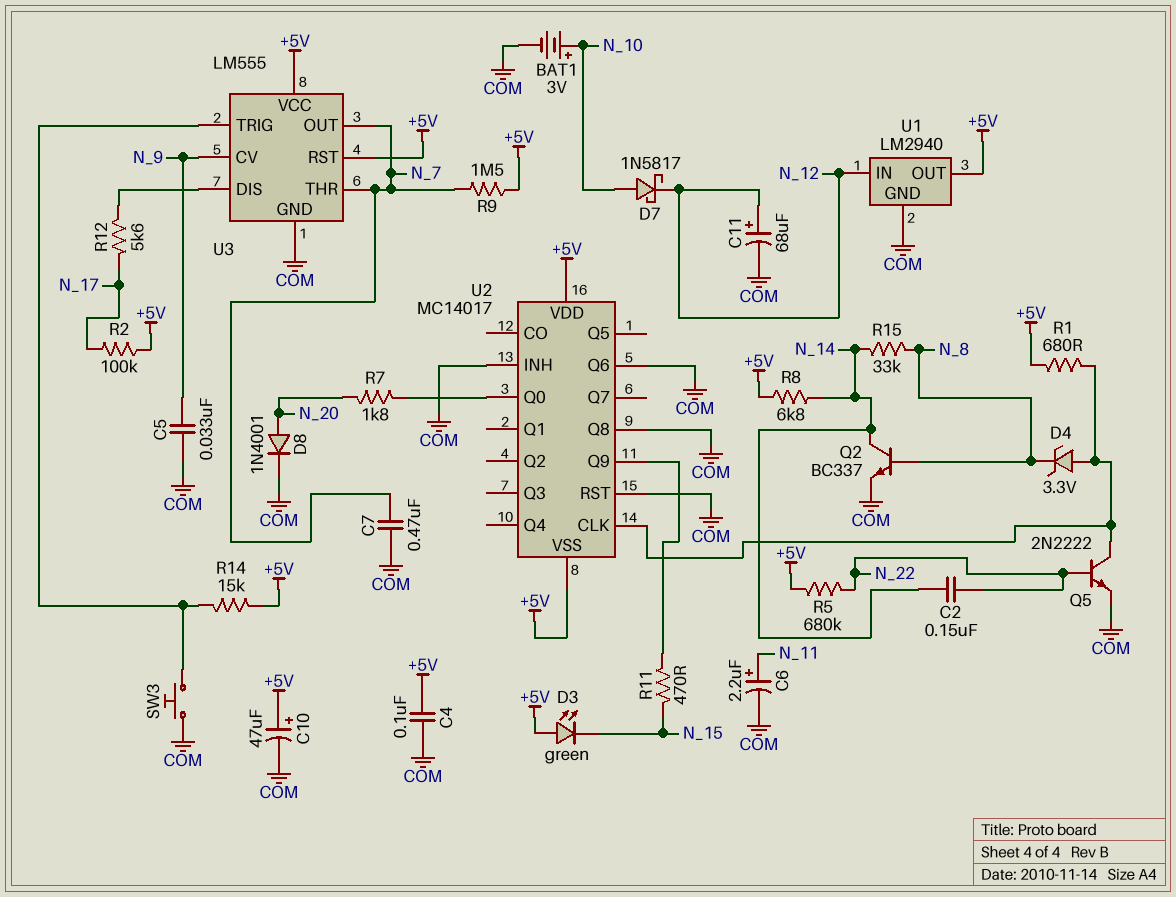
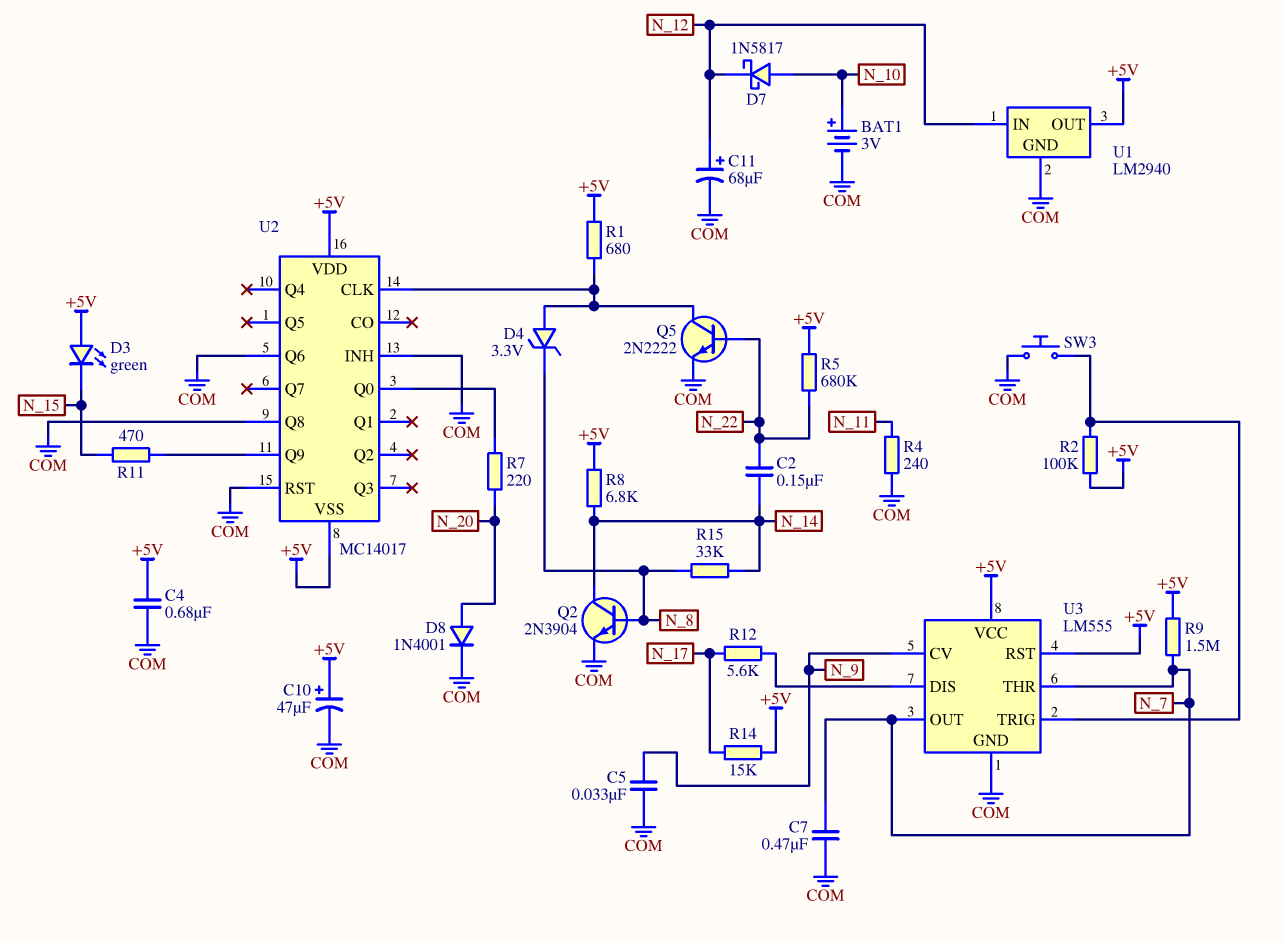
C4: 100nF (+5V, COM) -> 680nF (+5V, COM)
C6: 2.2uF (plus N_11, minus COM) -> none
Q2: NPN BC337 (B N_8, C N_14, E COM) -> NPN 2N3904 (B N_8, C N_14, E COM)
R2: 100k (+5V, N_17) -> 100k (+5V, U3/TRIG)
R4: none -> 240 (COM, N_11)
R7: 1.8k (N_20, U2/Q0) -> 220 (N_20, U2/Q0)
R14: 15k (+5V, U3/TRIG) -> 15k (+5V, N_17)

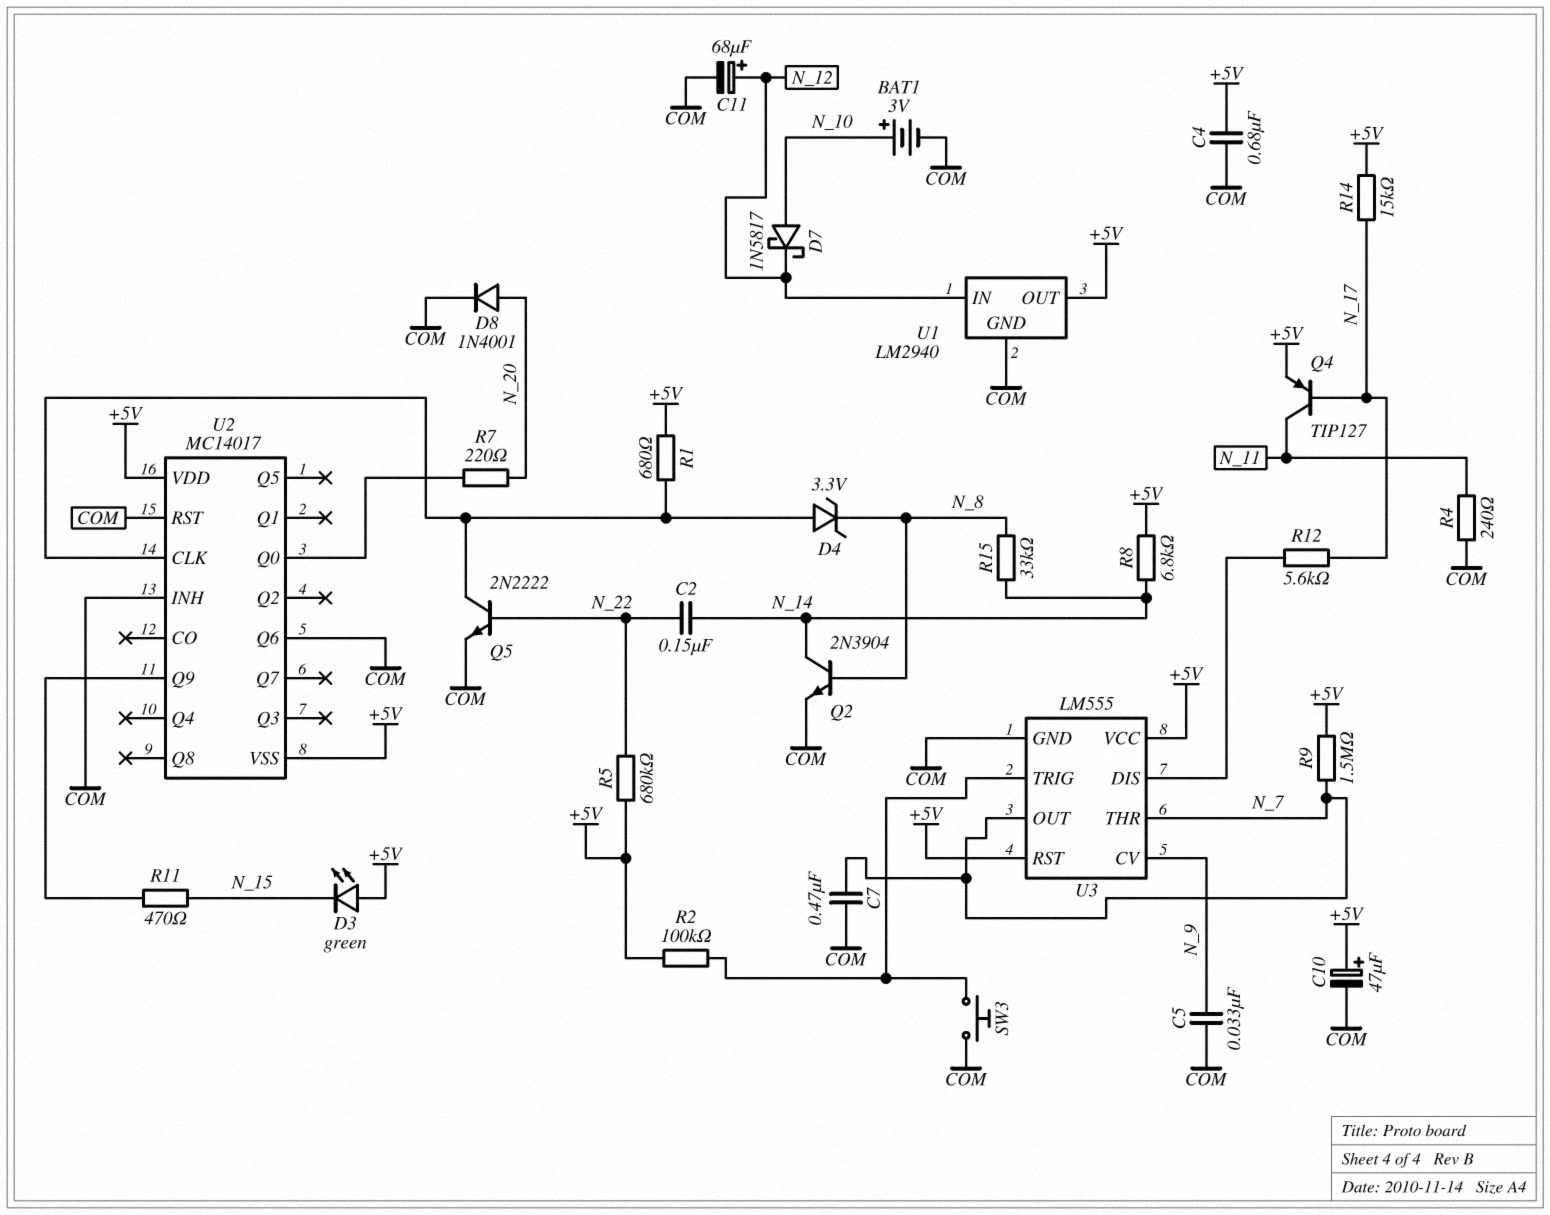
Q4: none -> PNP TIP127 (B N_17, C N_11, E +5V)
U2 pin Q8: COM -> none

